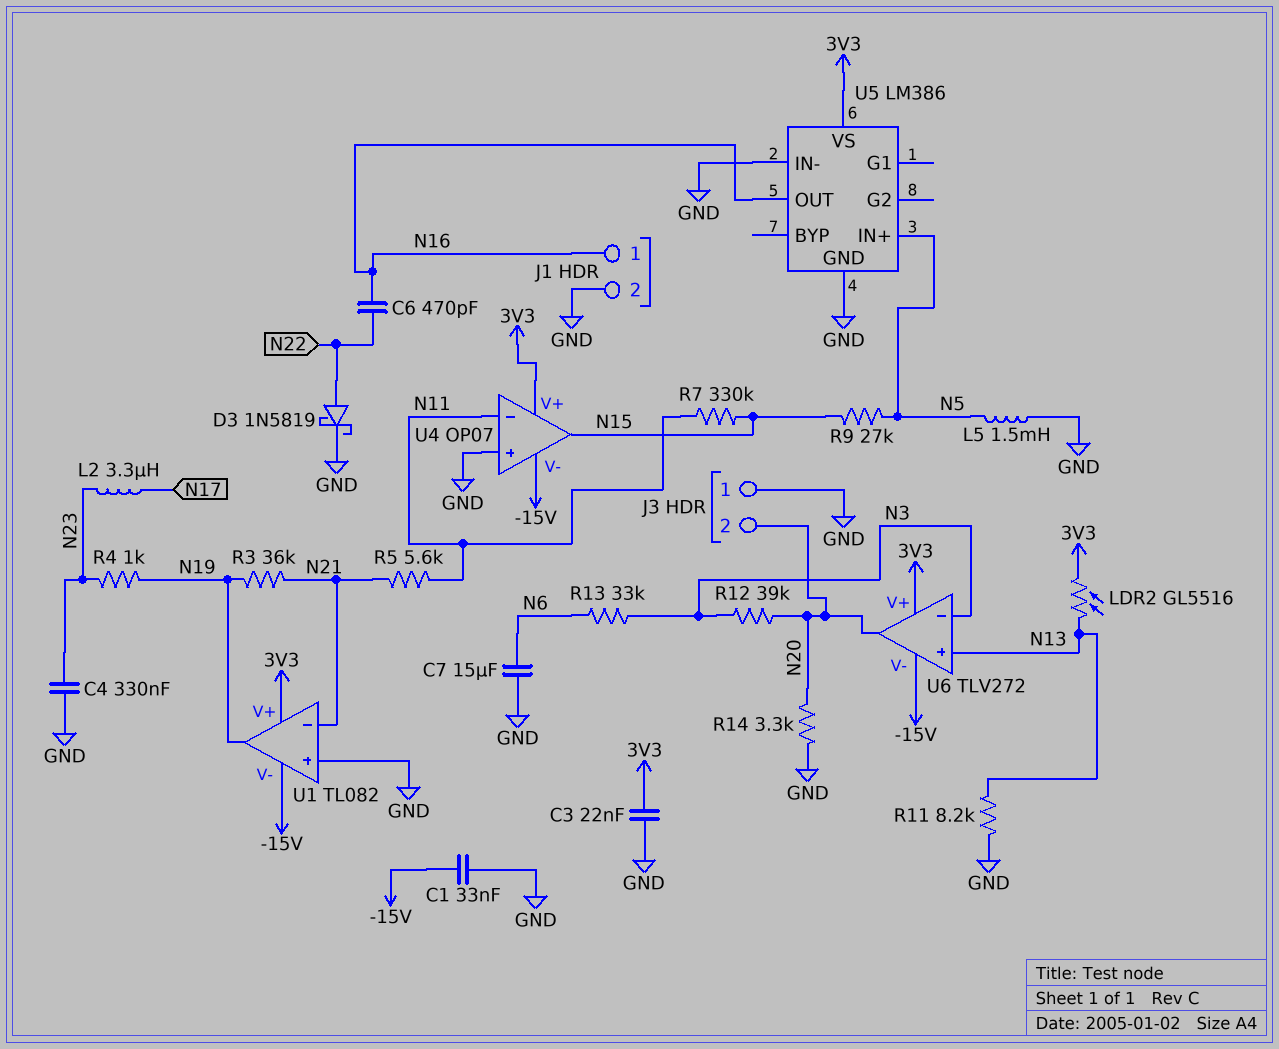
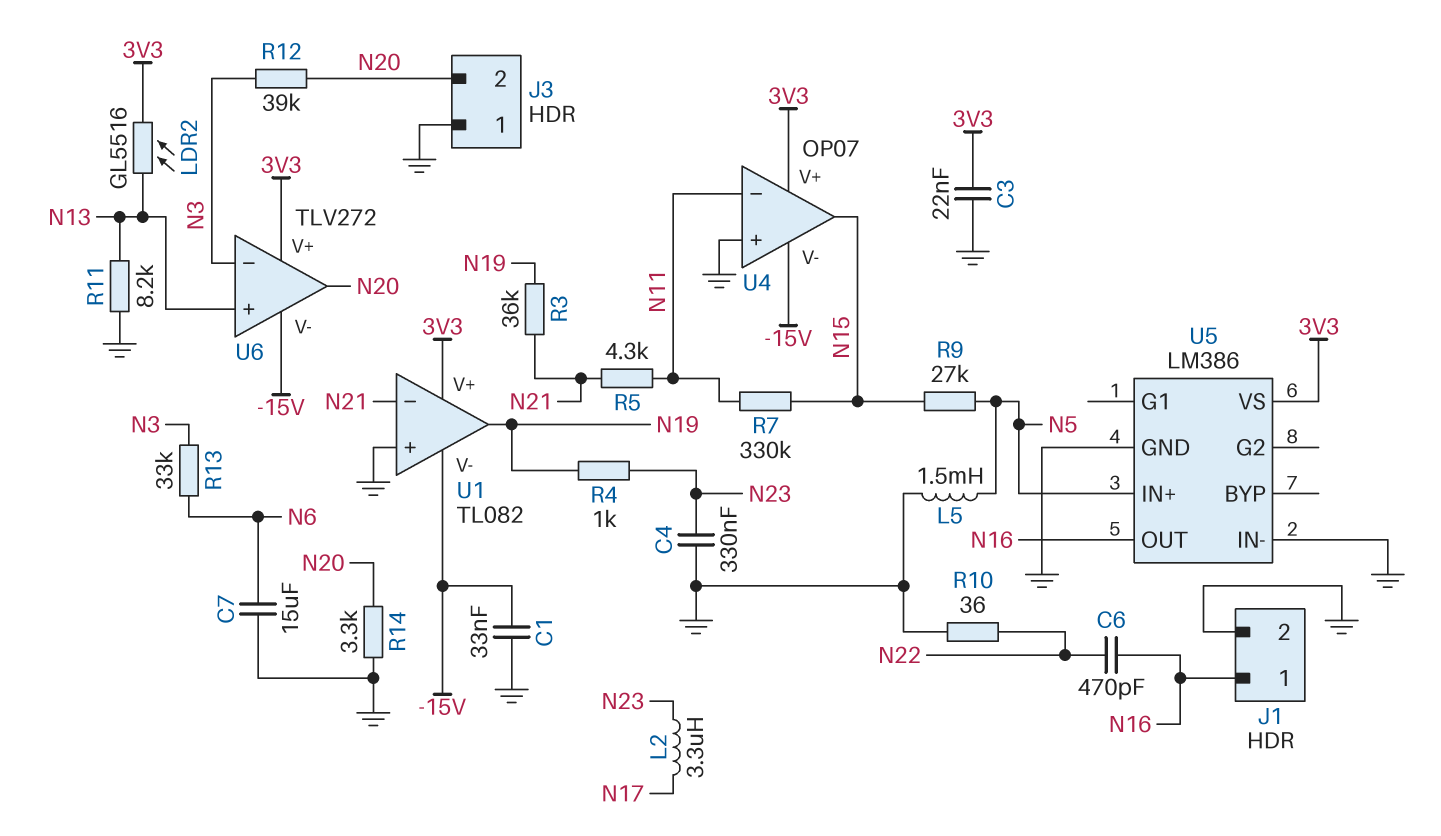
D3: schottky 1N5819 (A N22, K GND) -> none
R5: 5.6k (N11, N21) -> 4.3k (N11, N21)
R10: none -> 36 (GND, N22)

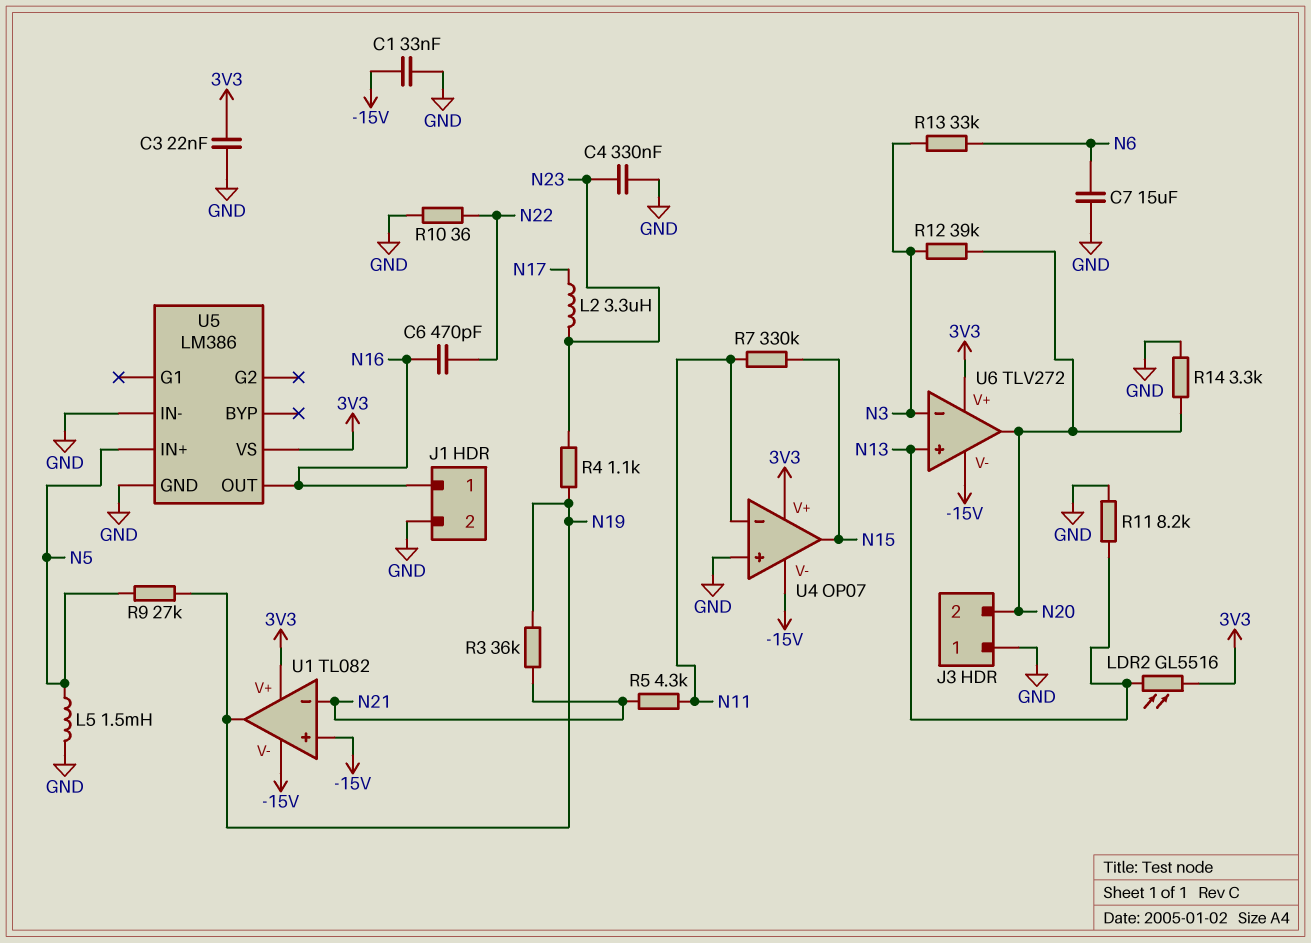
R4: 1k (N19, N23) -> 1.1k (N19, N23)
R9: 27k (N5, N15) -> 27k (N5, N19)
U1 pin in+: GND -> -15V

